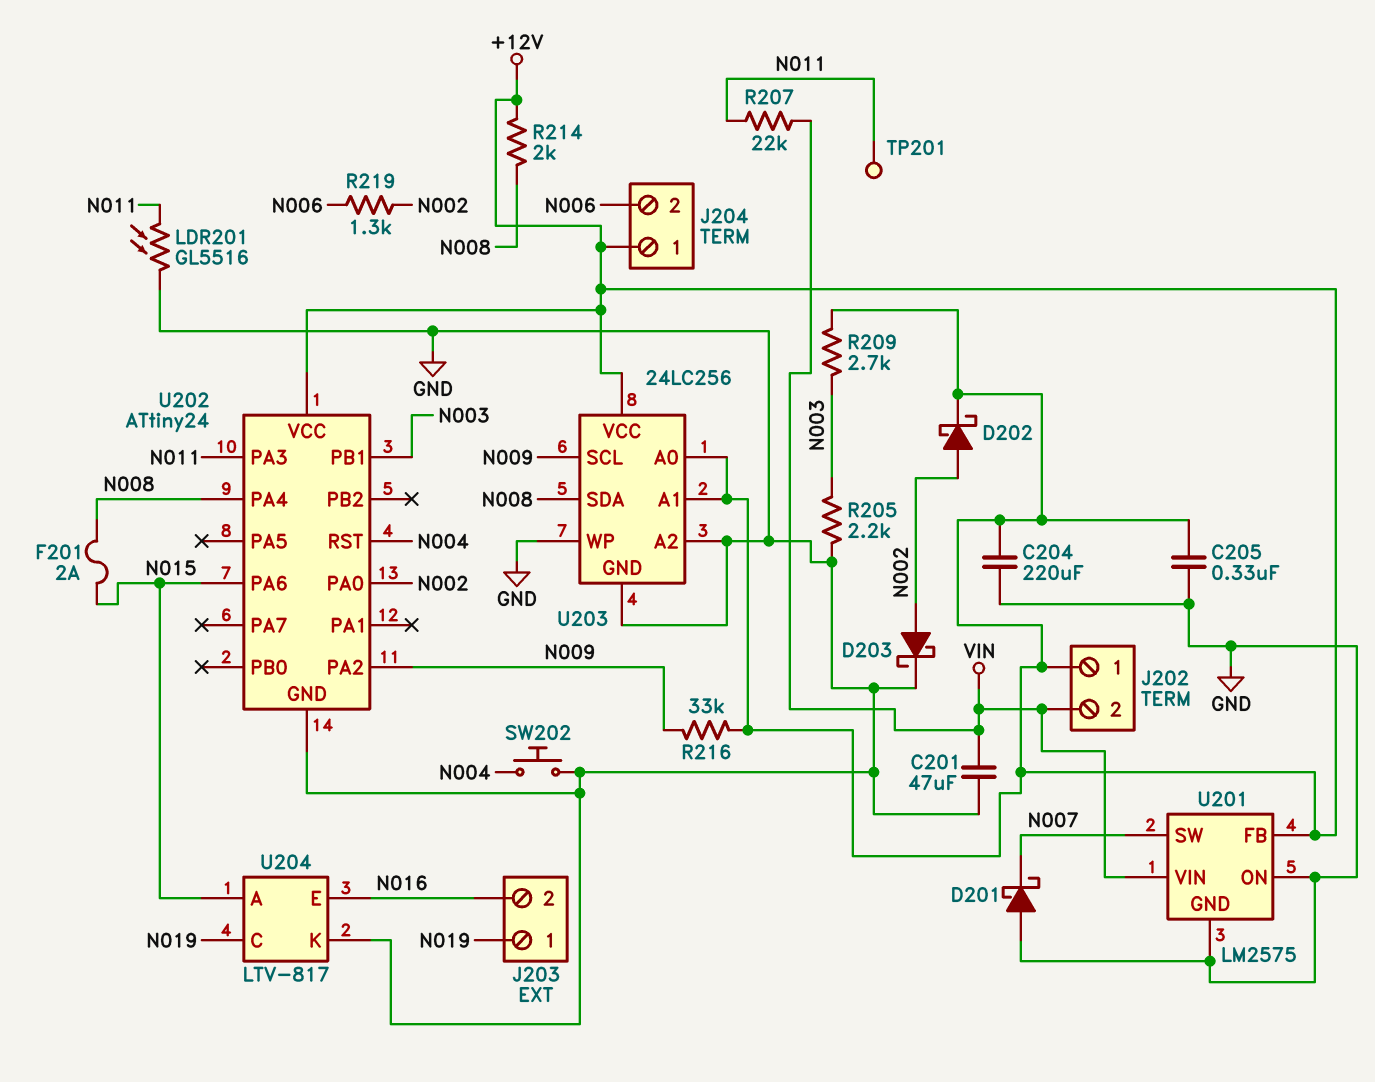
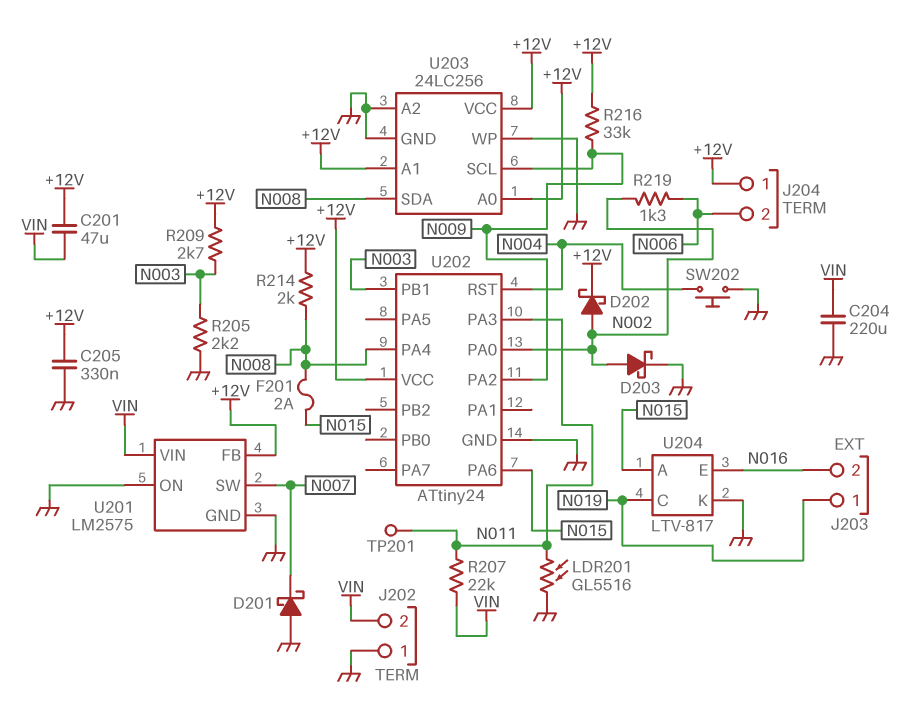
C201: 47uF (GND, VIN) -> 47uF (+12V, VIN)
C204: 220uF (+12V, GND) -> 220uF (GND, VIN)
J202 pin 1: +12V -> GND

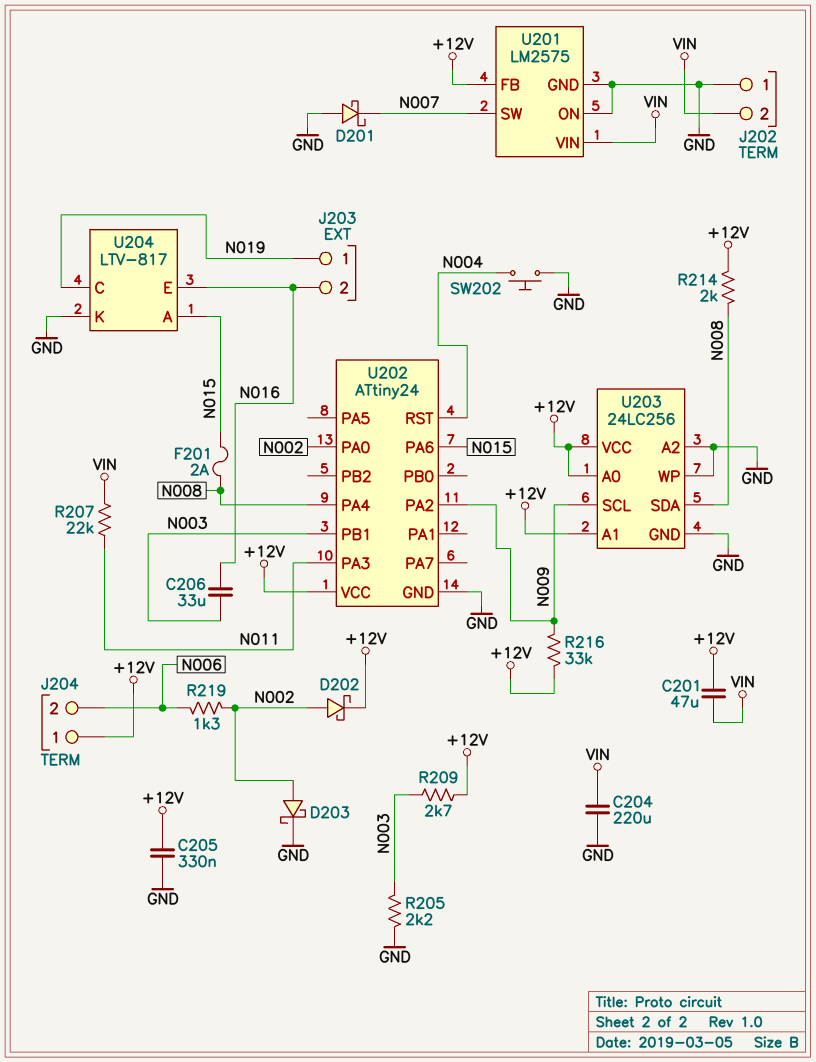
C206: none -> 33uF (N003, N016)
LDR201: GL5516 (GND, N011) -> none
TP201: test point (N011) -> none

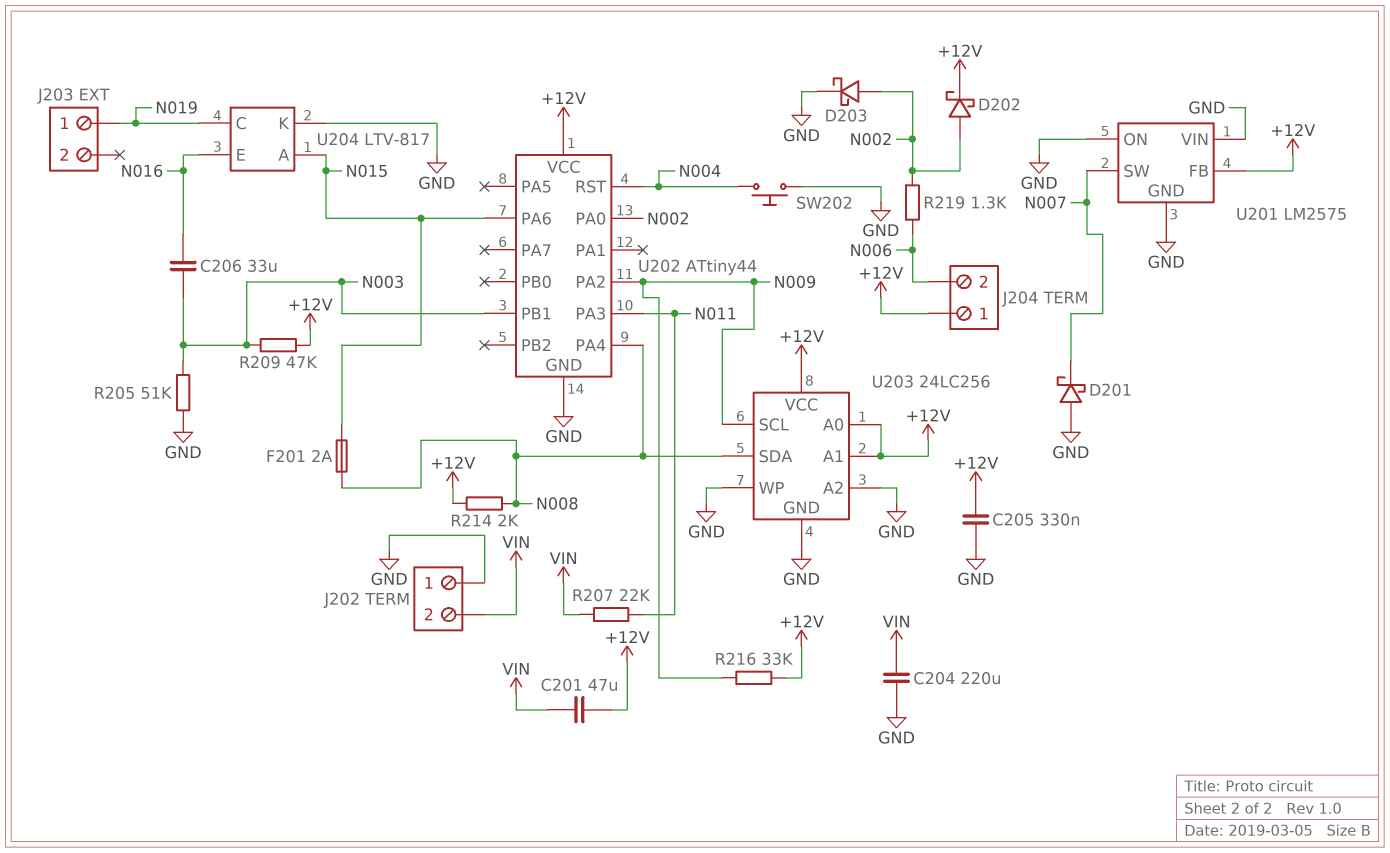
J203 pin 2: N016 -> none
R205: 2.2k (GND, N003) -> 51k (GND, N003)
R209: 2.7k (+12V, N003) -> 47k (+12V, N003)
U201 pin VIN: VIN -> GND
U202: ATtiny24 -> ATtiny44

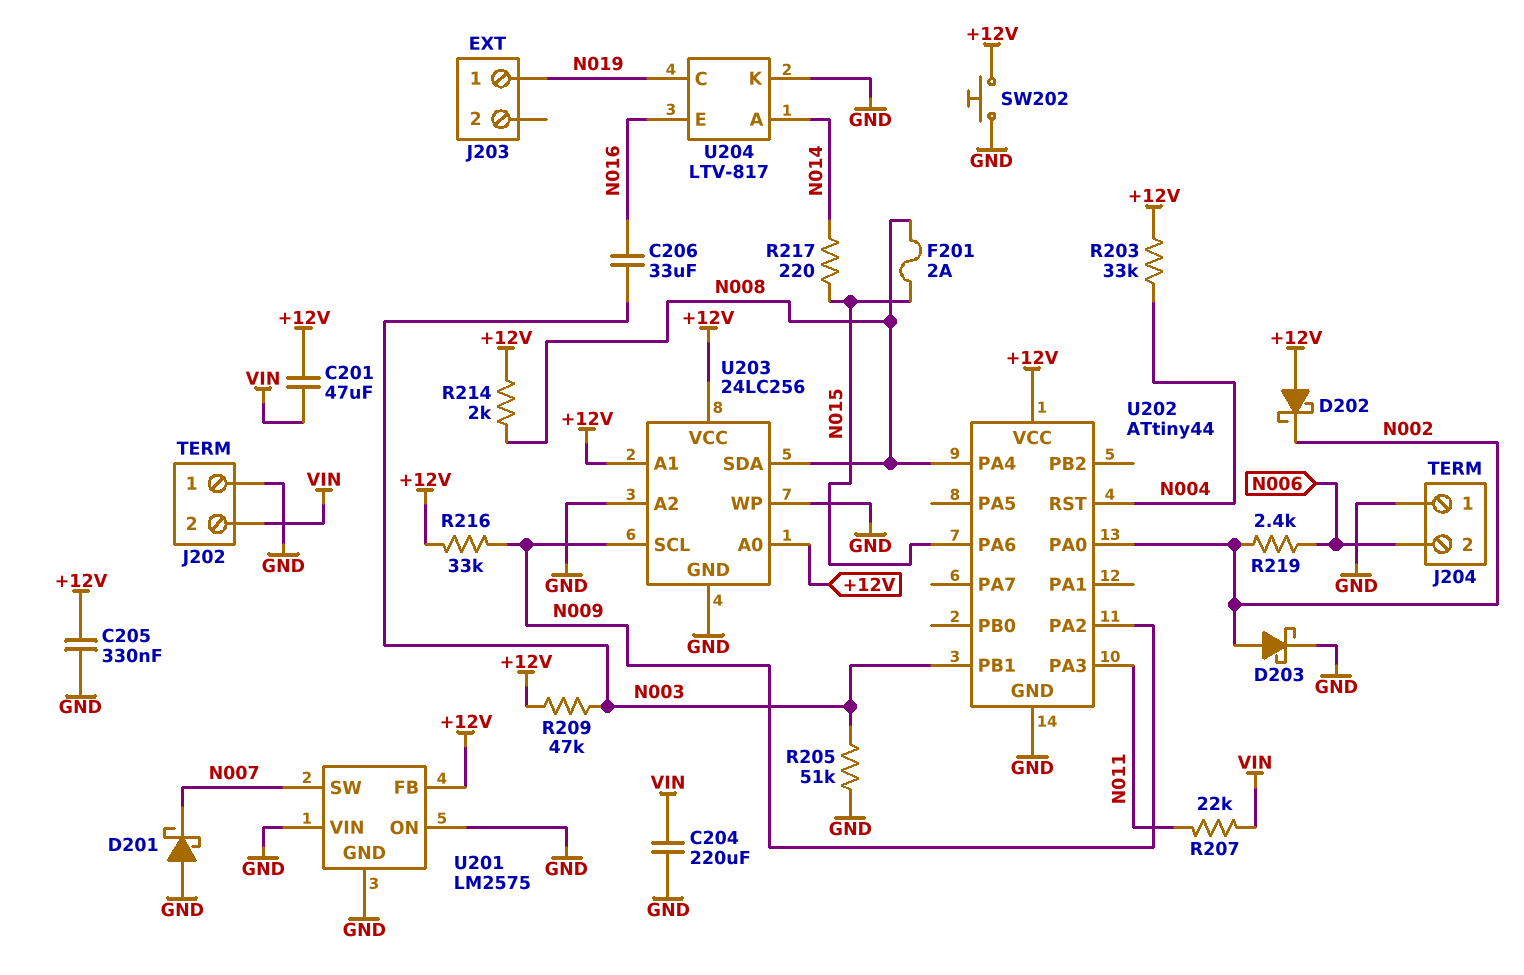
D202: schottky (A N002, K +12V) -> schottky (A +12V, K N002)
J204 pin 1: +12V -> GND
R203: none -> 33k (+12V, N004)
R217: none -> 220 (N014, N015)
R219: 1.3k (N002, N006) -> 2.4k (N002, N006)
SW202: button (GND, N004) -> button (+12V, GND)
U204 pin A: N015 -> N014

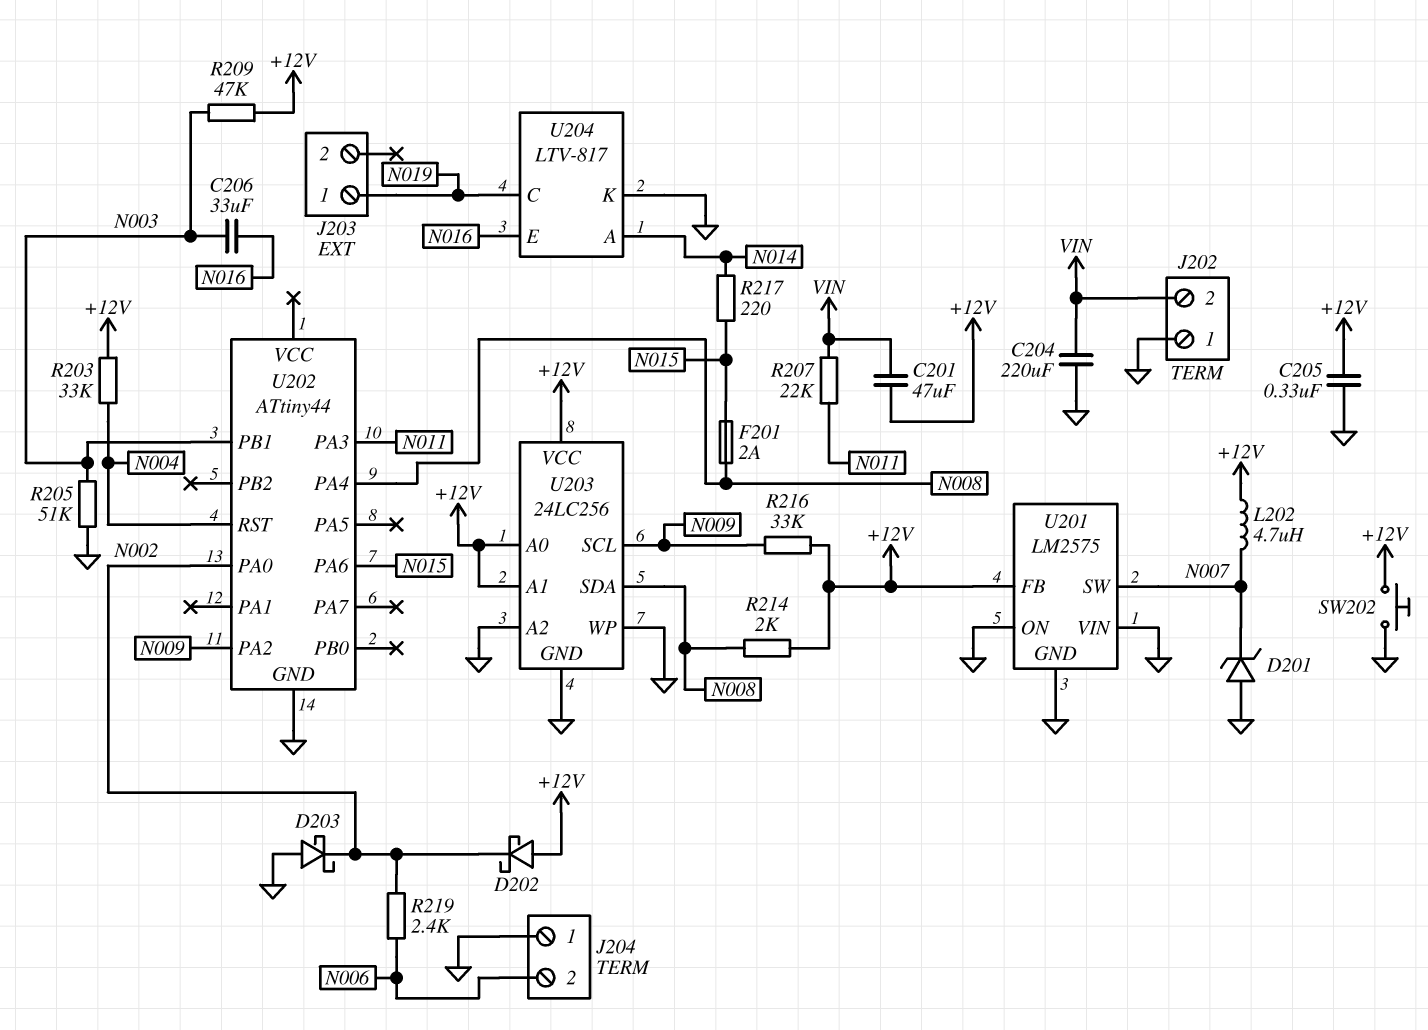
D201: schottky (A GND, K N007) -> zener (A GND, K N007)
D203: schottky (A N002, K GND) -> schottky (A GND, K N002)
L202: none -> 4.7uH (+12V, N007)
U202 pin VCC: +12V -> none

